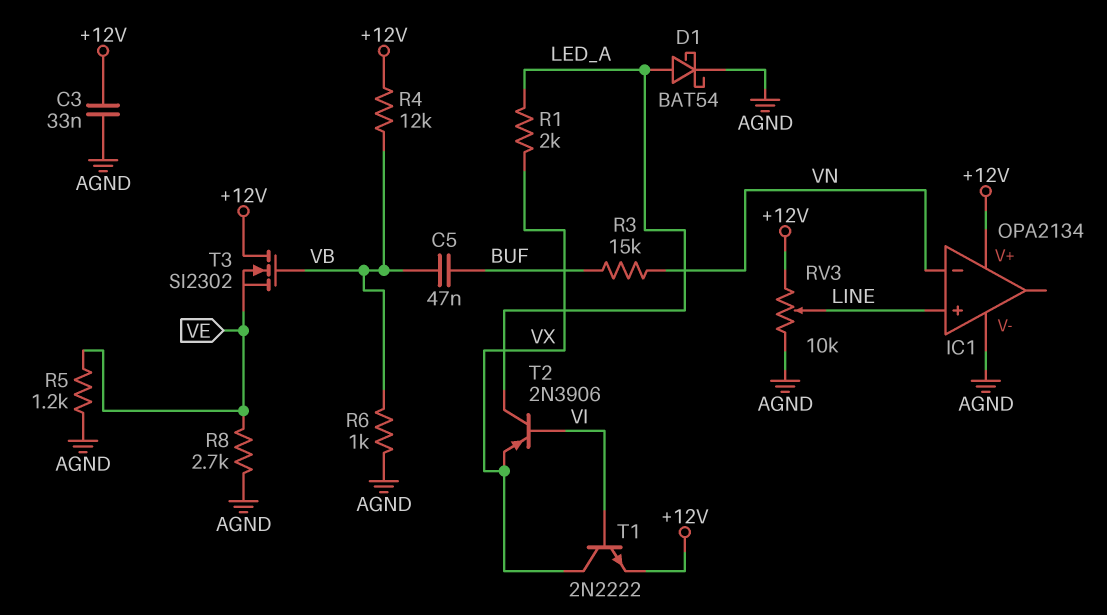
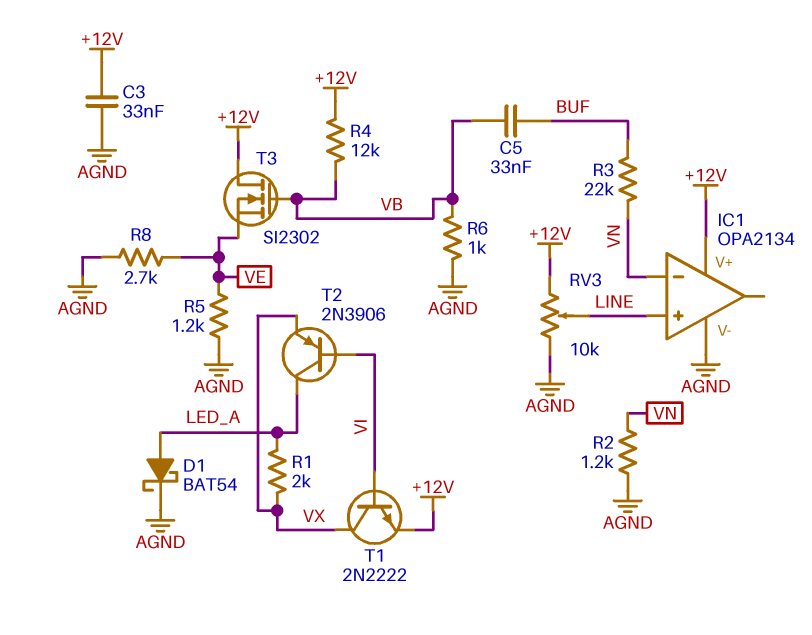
C5: 47nF (BUF, VB) -> 33nF (BUF, VB)
R2: none -> 1.2k (AGND, VN)
R3: 15k (BUF, VN) -> 22k (BUF, VN)

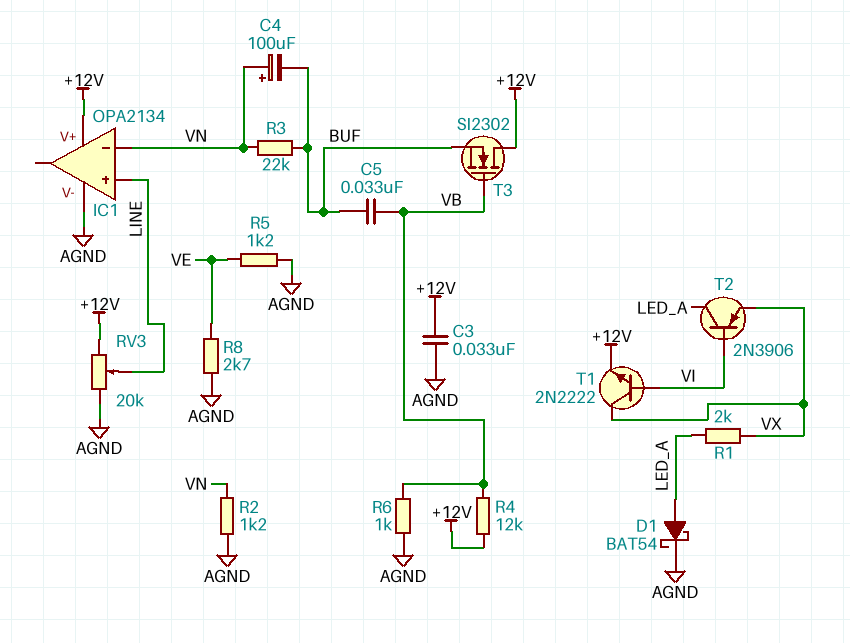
C4: none -> 100uF (plus VN, minus BUF)
RV3: 10k (+12V, AGND, wiper LINE) -> 20k (+12V, AGND, wiper LINE)
T3: NMOS SI2302 (G VB, D +12V, S VE) -> NMOS SI2302 (G VB, D +12V, S BUF)

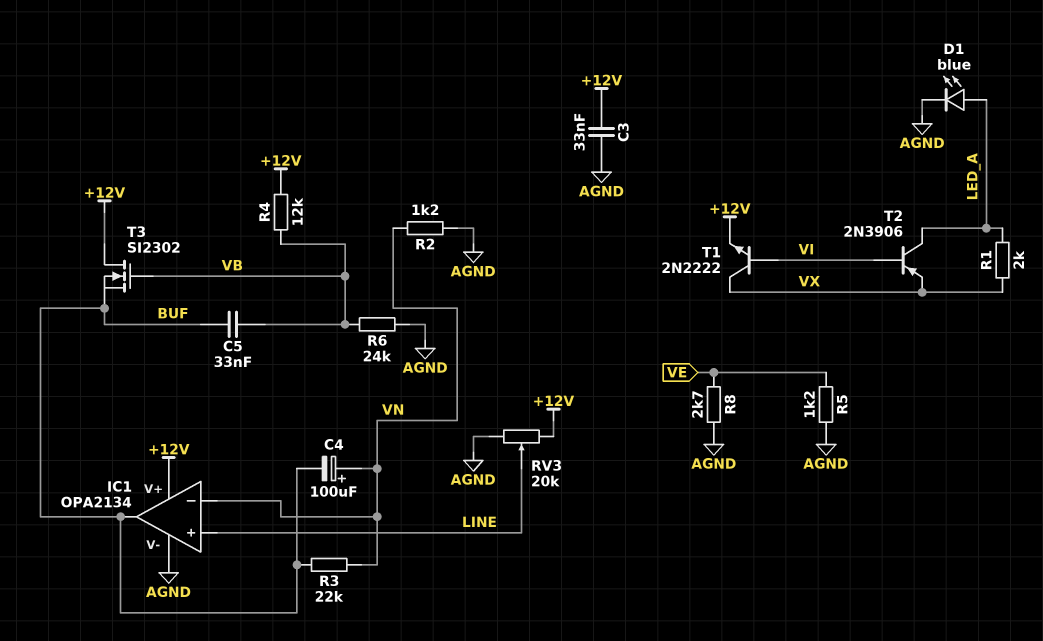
D1: schottky BAT54 (A LED_A, K AGND) -> LED blue (A LED_A, K AGND)
IC1 pin out: none -> BUF
R6: 1k (AGND, VB) -> 24k (AGND, VB)

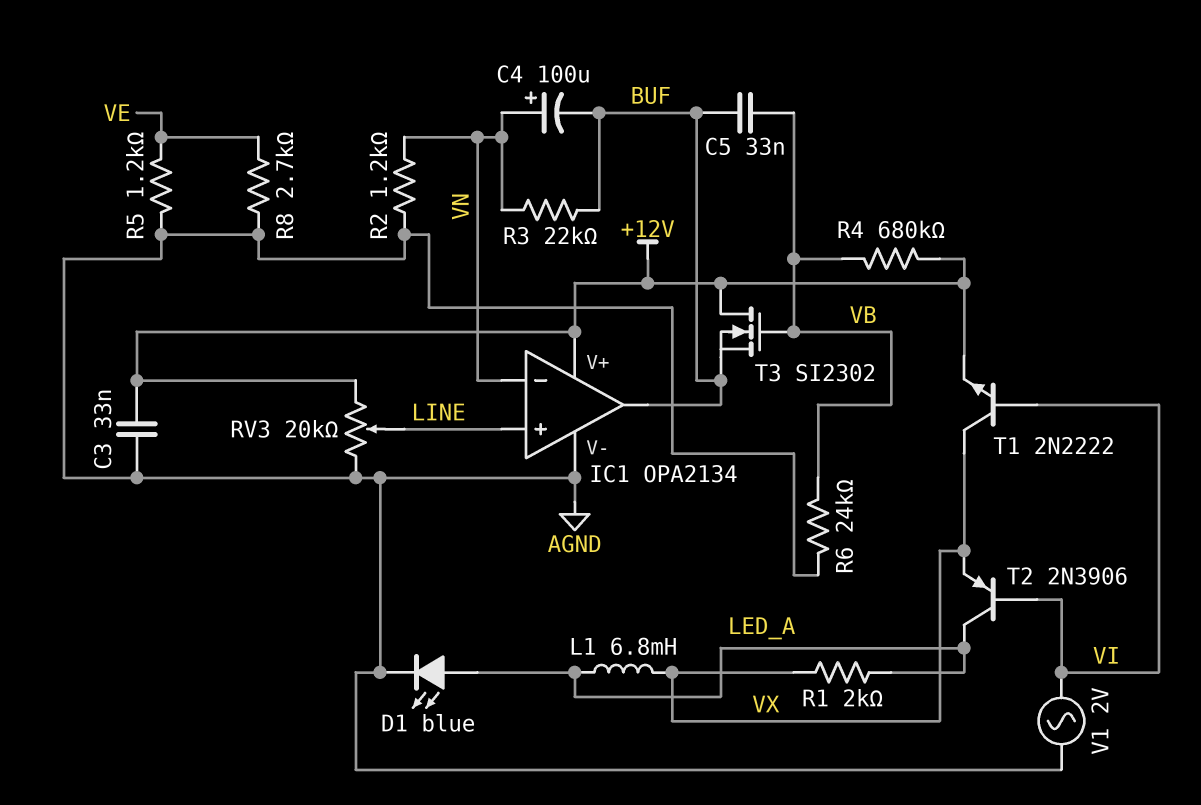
L1: none -> 6.8mH (LED_A, VX)
R4: 12k (+12V, VB) -> 680k (+12V, VB)
V1: none -> AC 2V (AGND, VI)

